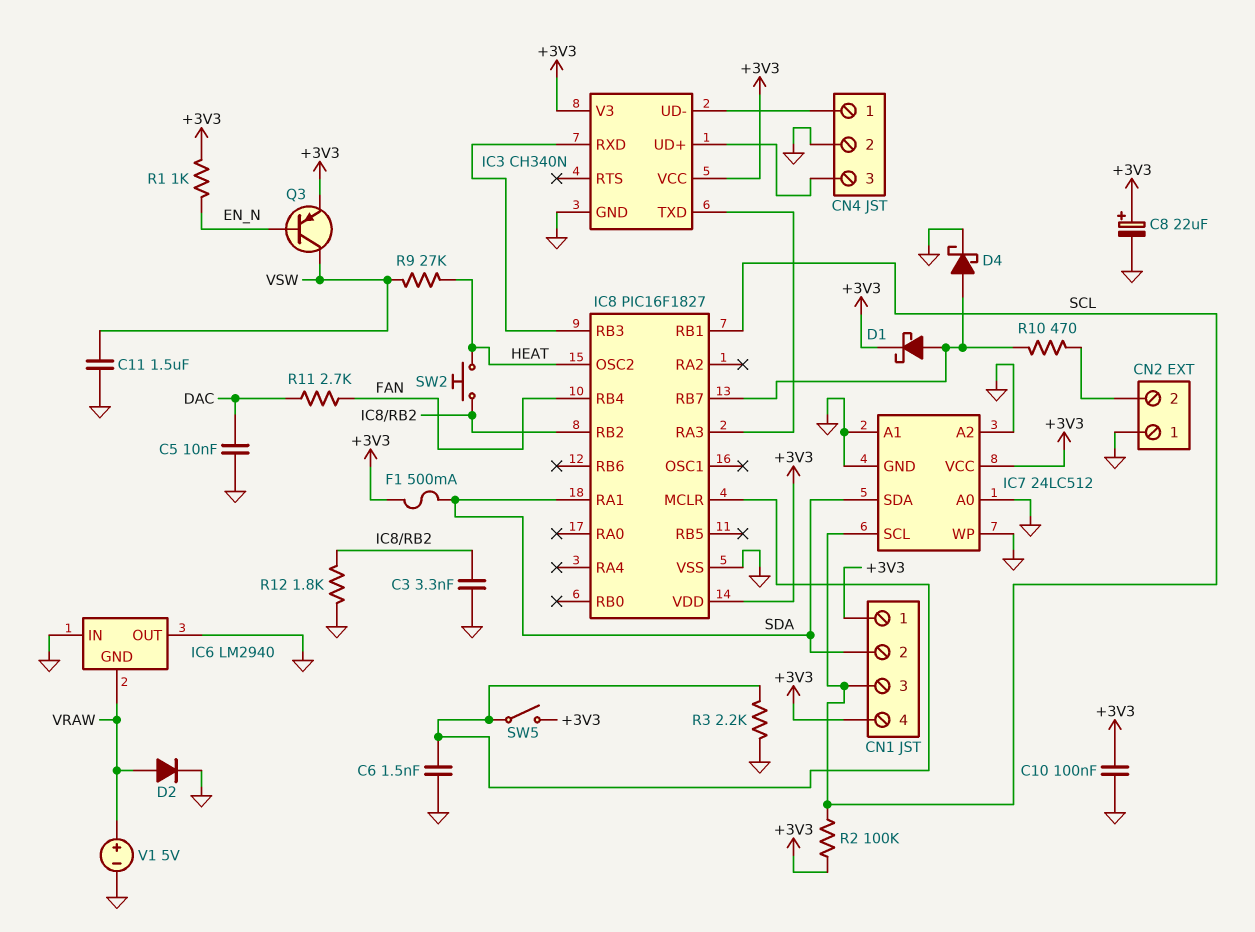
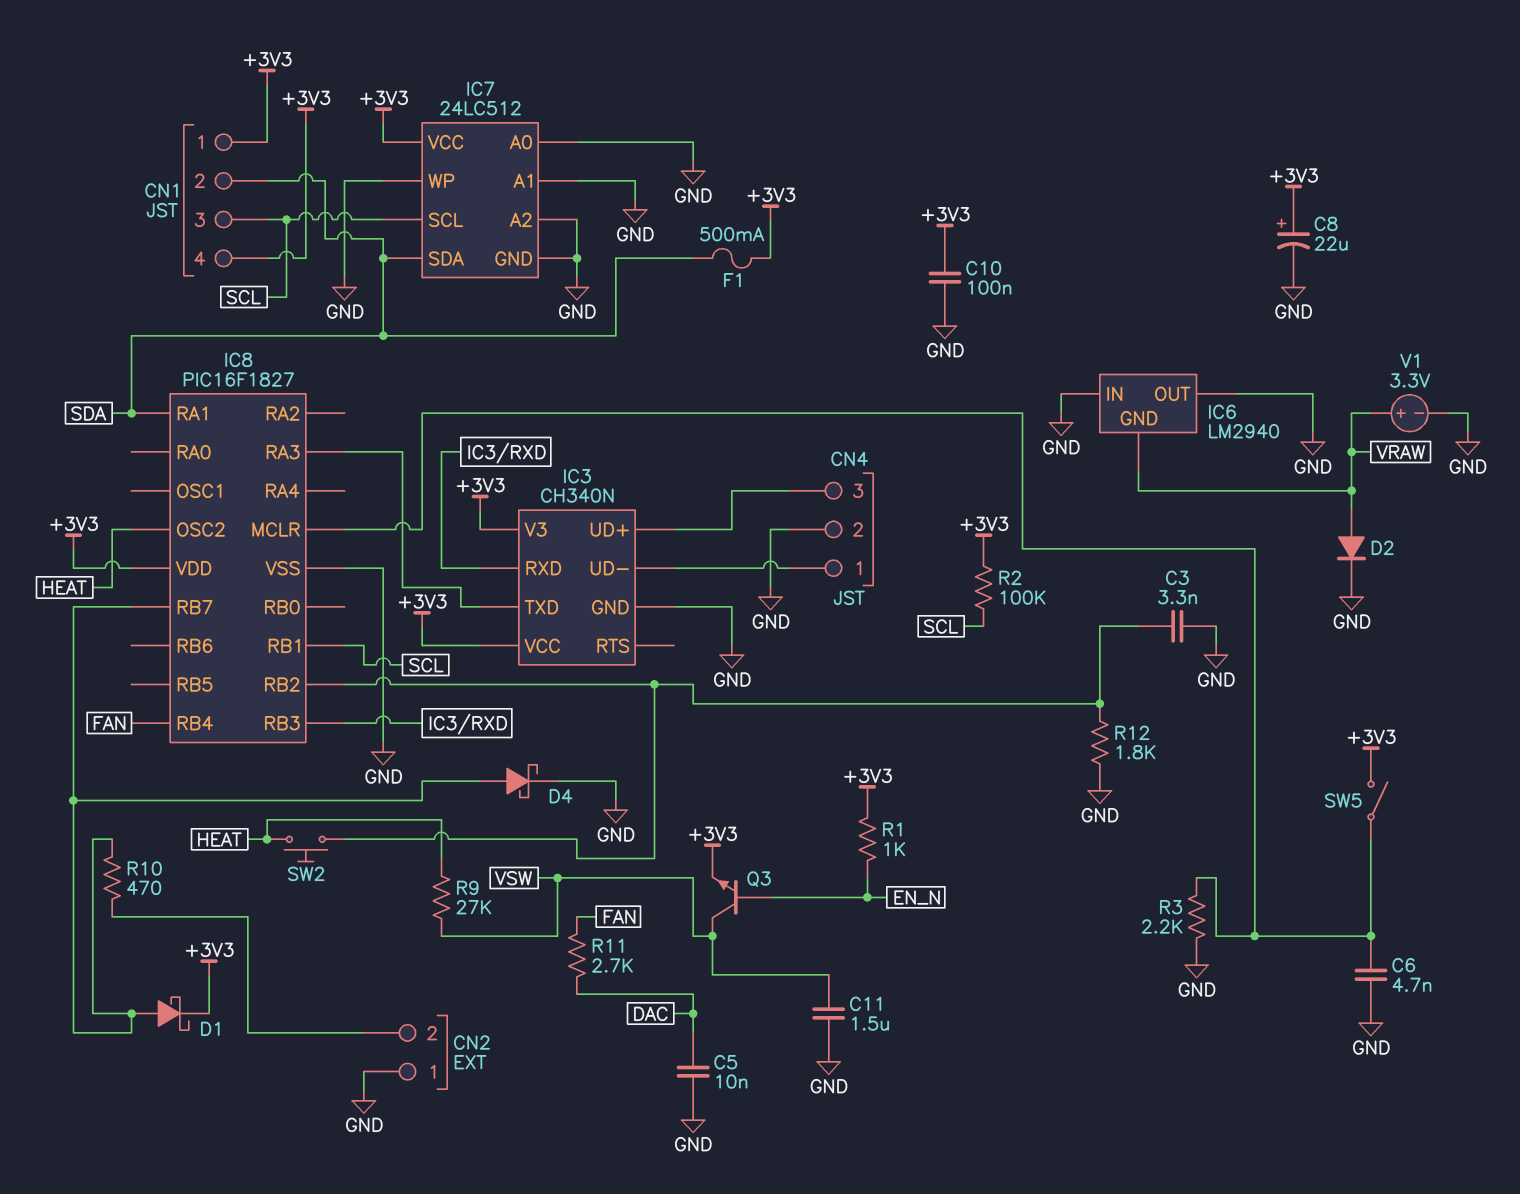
C6: 1.5nF (GND, IC8/MCLR) -> 4.7nF (GND, IC8/MCLR)
Q3: PNP (B EN_N, C VSW, E +3V3) -> NPN (B EN_N, C VSW, E +3V3)
V1: 5V (plus VRAW, minus GND) -> 3.3V (plus VRAW, minus GND)

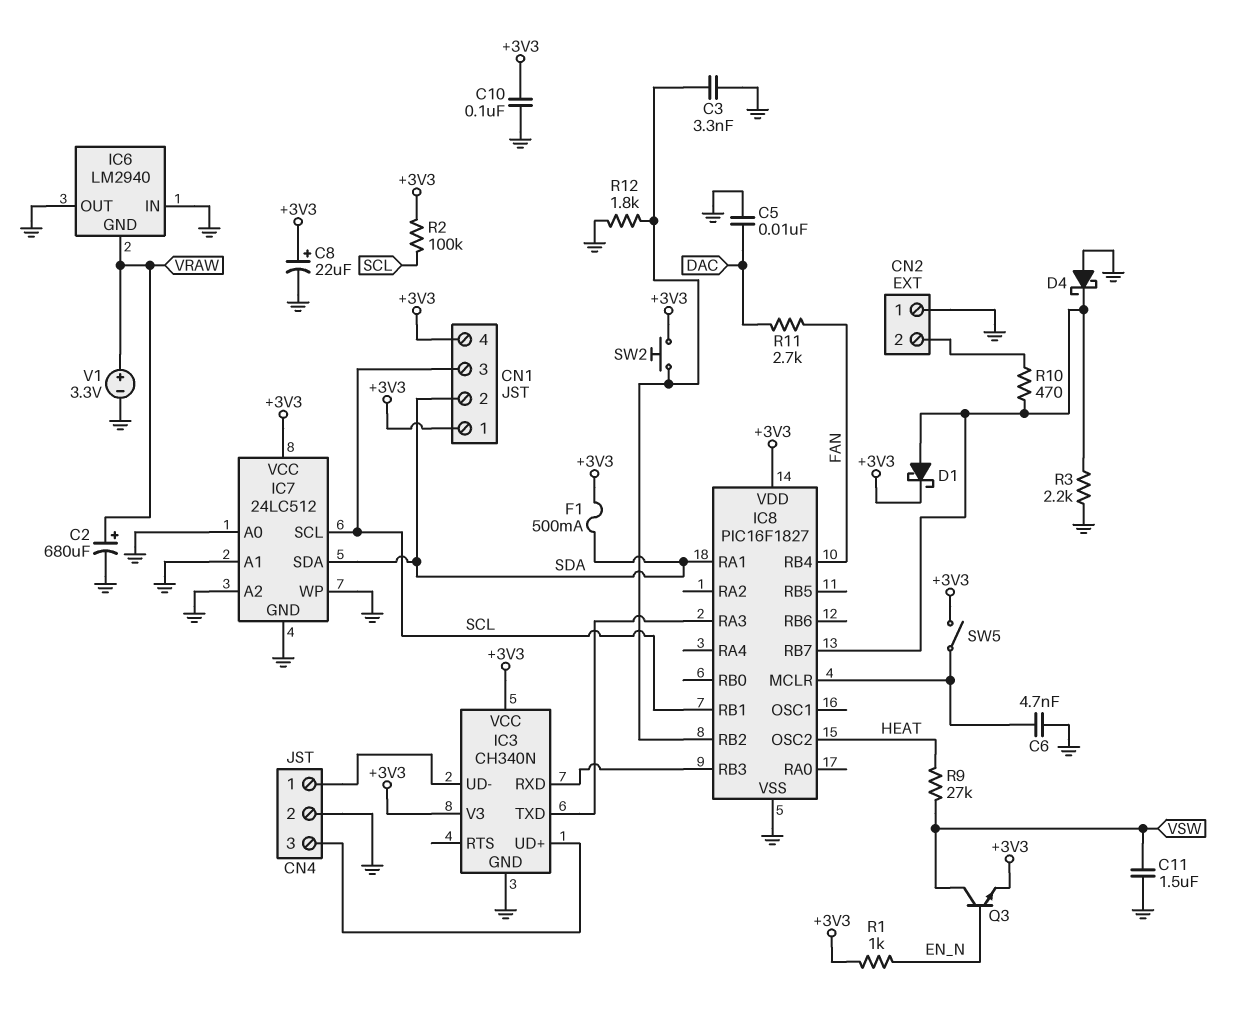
C2: none -> 680uF (plus VRAW, minus GND)
D2: diode (A VRAW, K GND) -> none
D4: schottky (A IC8/RB7, K GND) -> schottky (A GND, K IC8/RB7)
R3: 2.2k (GND, IC8/MCLR) -> 2.2k (GND, IC8/RB7)
SW2: button (HEAT, IC8/RB2) -> button (+3V3, IC8/RB2)

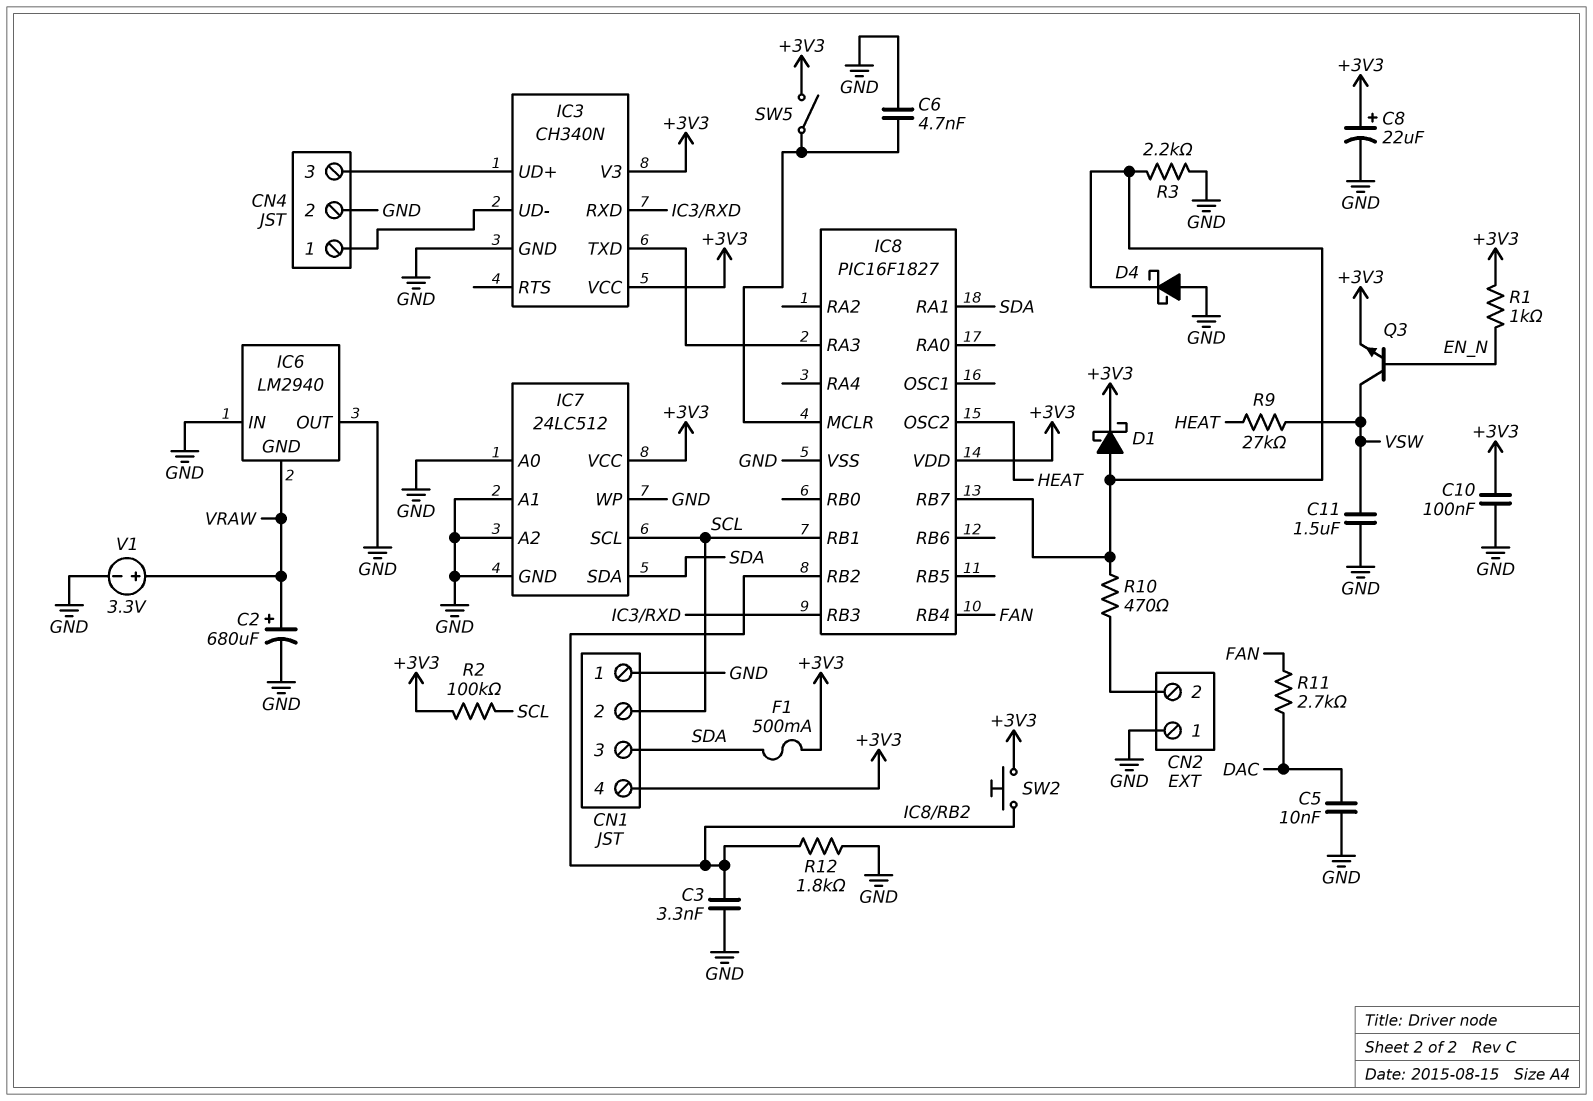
CN1 pin 1: +3V3 -> GND
CN1 pin 2: SDA -> SCL
CN1 pin 3: SCL -> SDA

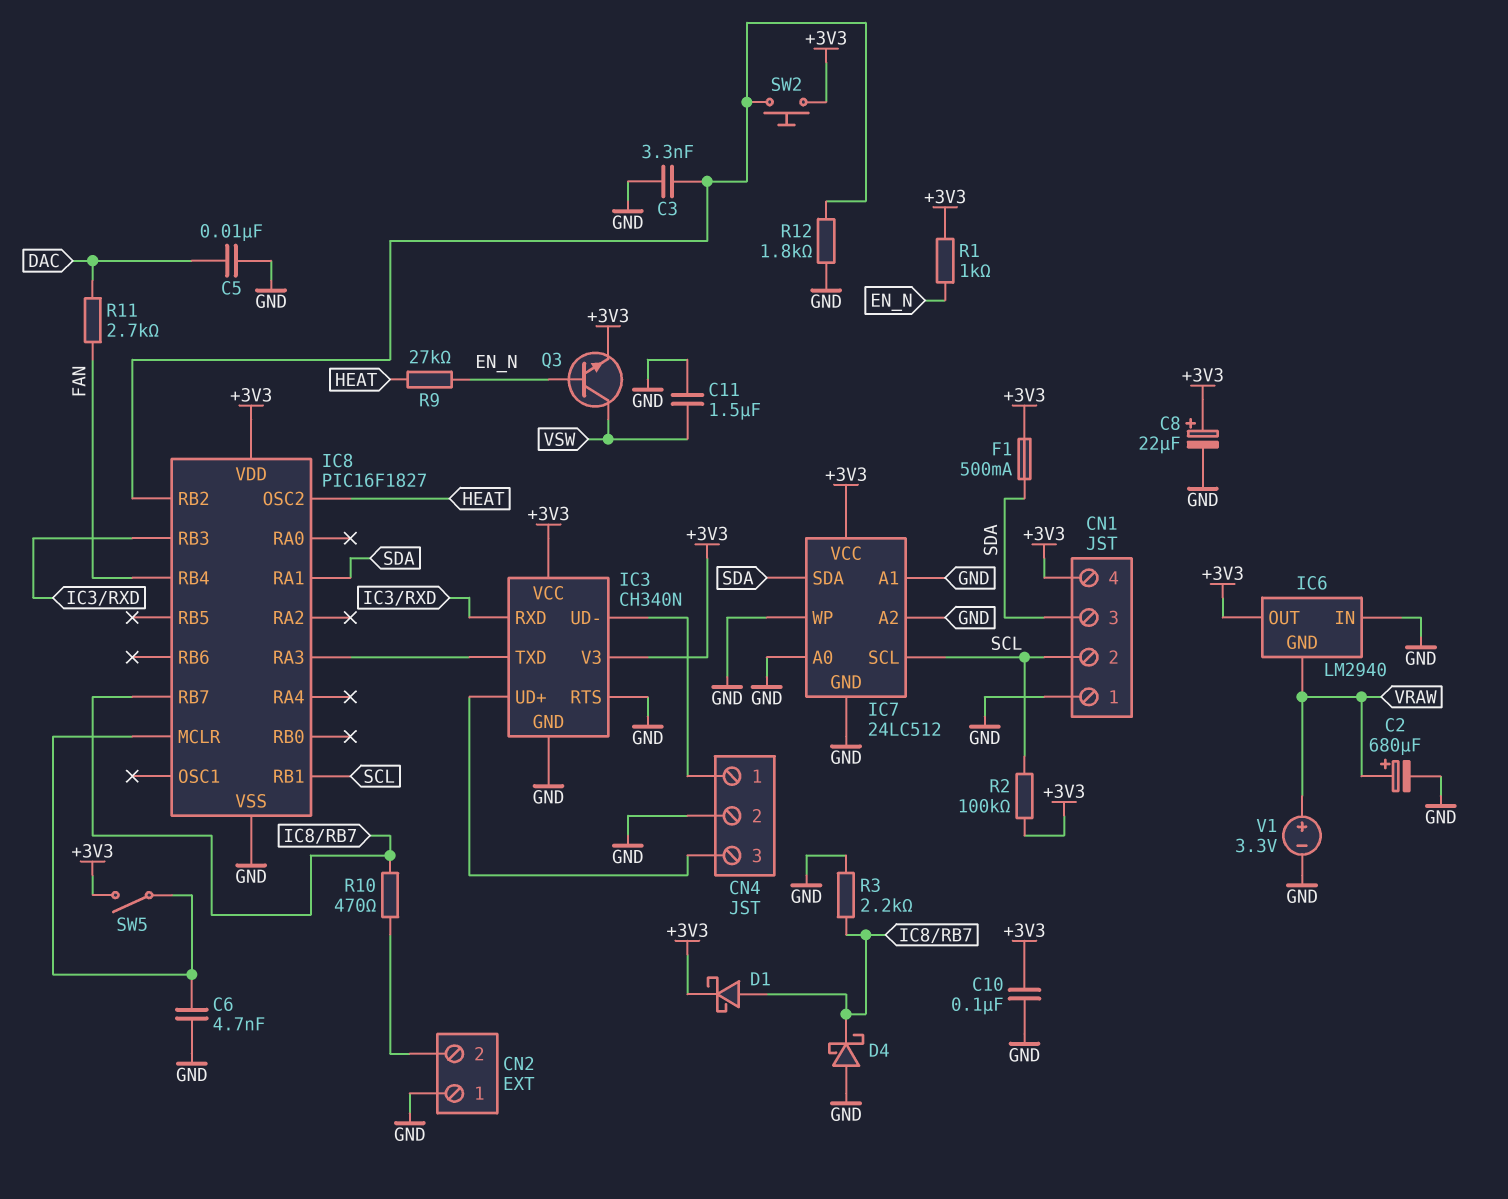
IC3 pin RTS: none -> GND
IC6 pin OUT: GND -> +3V3
R9: 27k (HEAT, VSW) -> 27k (EN_N, HEAT)

